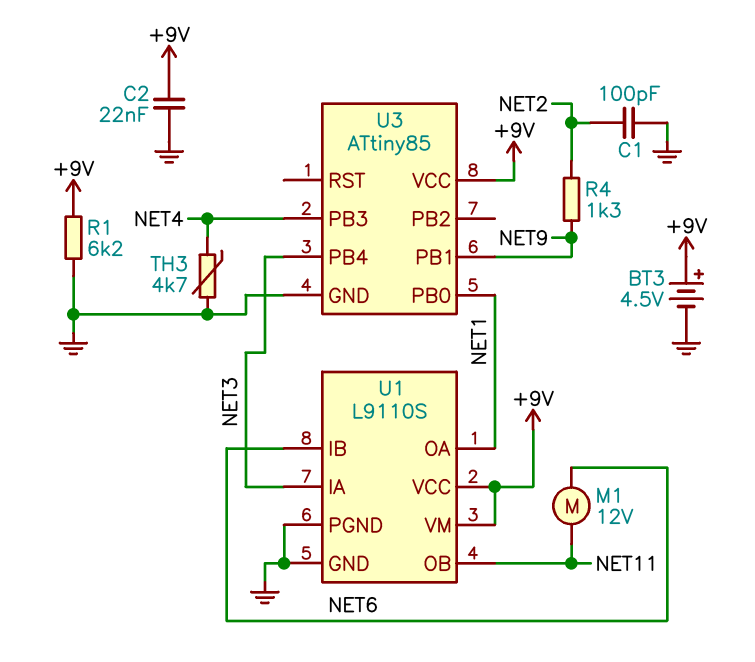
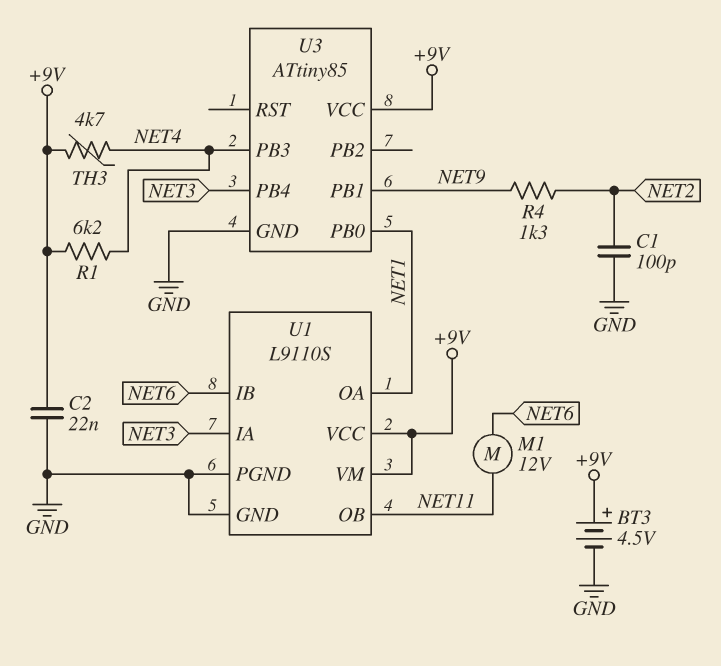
R1: 6.2k (+9V, GND) -> 6.2k (+9V, NET4)
TH3: 4.7k (GND, NET4) -> 4.7k (+9V, NET4)

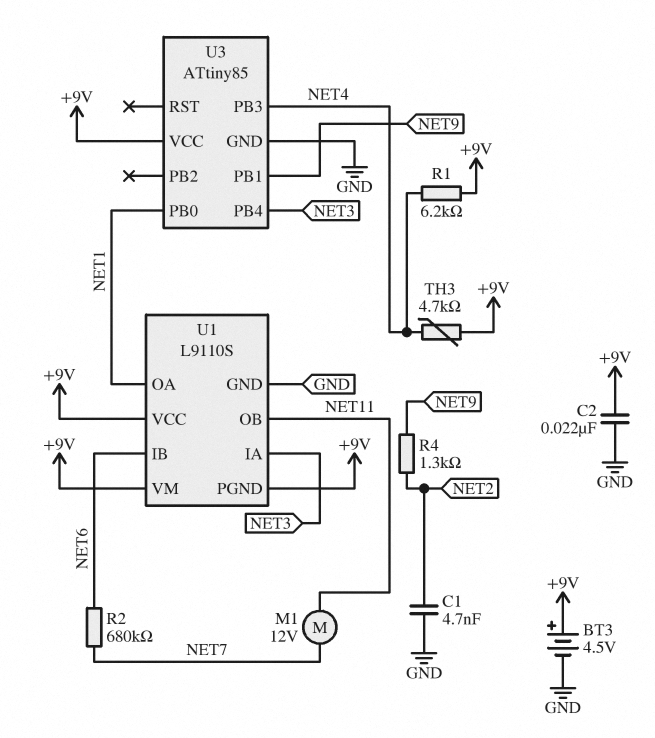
C1: 100pF (GND, NET2) -> 4.7nF (GND, NET2)
M1: motor 12V (NET6, NET11) -> motor 12V (NET7, NET11)
R2: none -> 680k (NET6, NET7)
U1 pin PGND: GND -> +9V

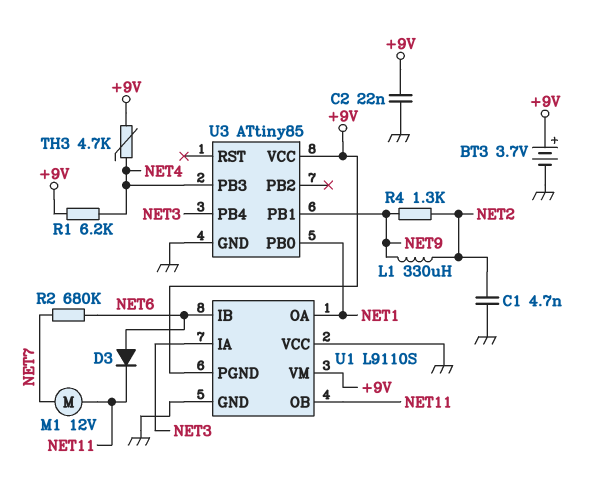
BT3: 4.5V (plus +9V, minus GND) -> 3.7V (plus +9V, minus GND)
D3: none -> diode (A NET6, K NET11)
L1: none -> 330uH (NET2, NET9)
U1 pin VCC: +9V -> GND

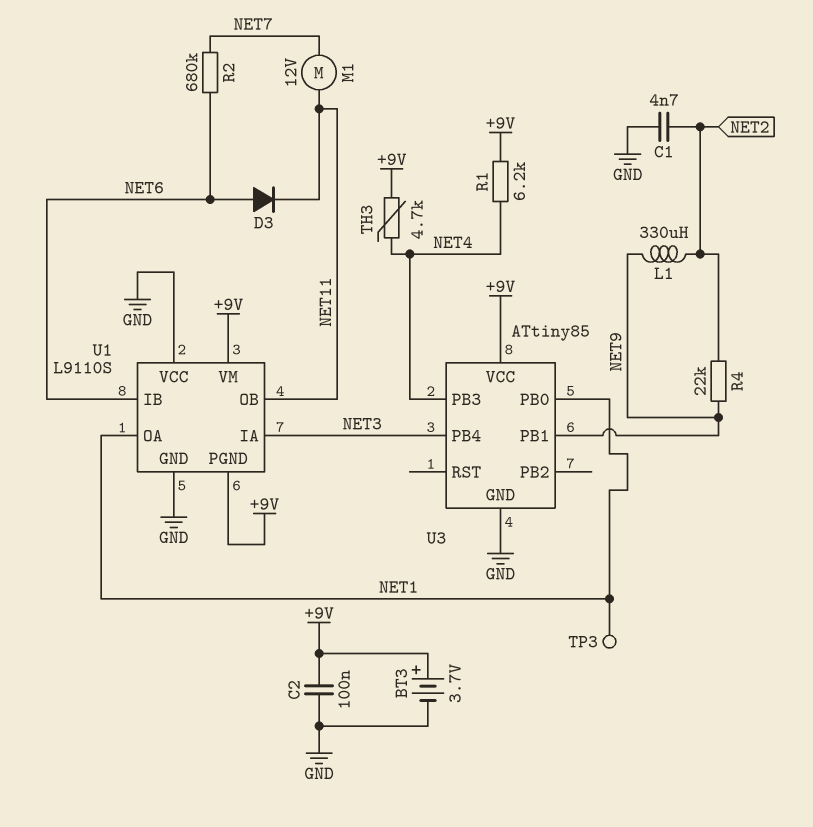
C2: 22nF (+9V, GND) -> 100nF (+9V, GND)
R4: 1.3k (NET2, NET9) -> 22k (NET2, NET9)
TP3: none -> test point (NET1)

